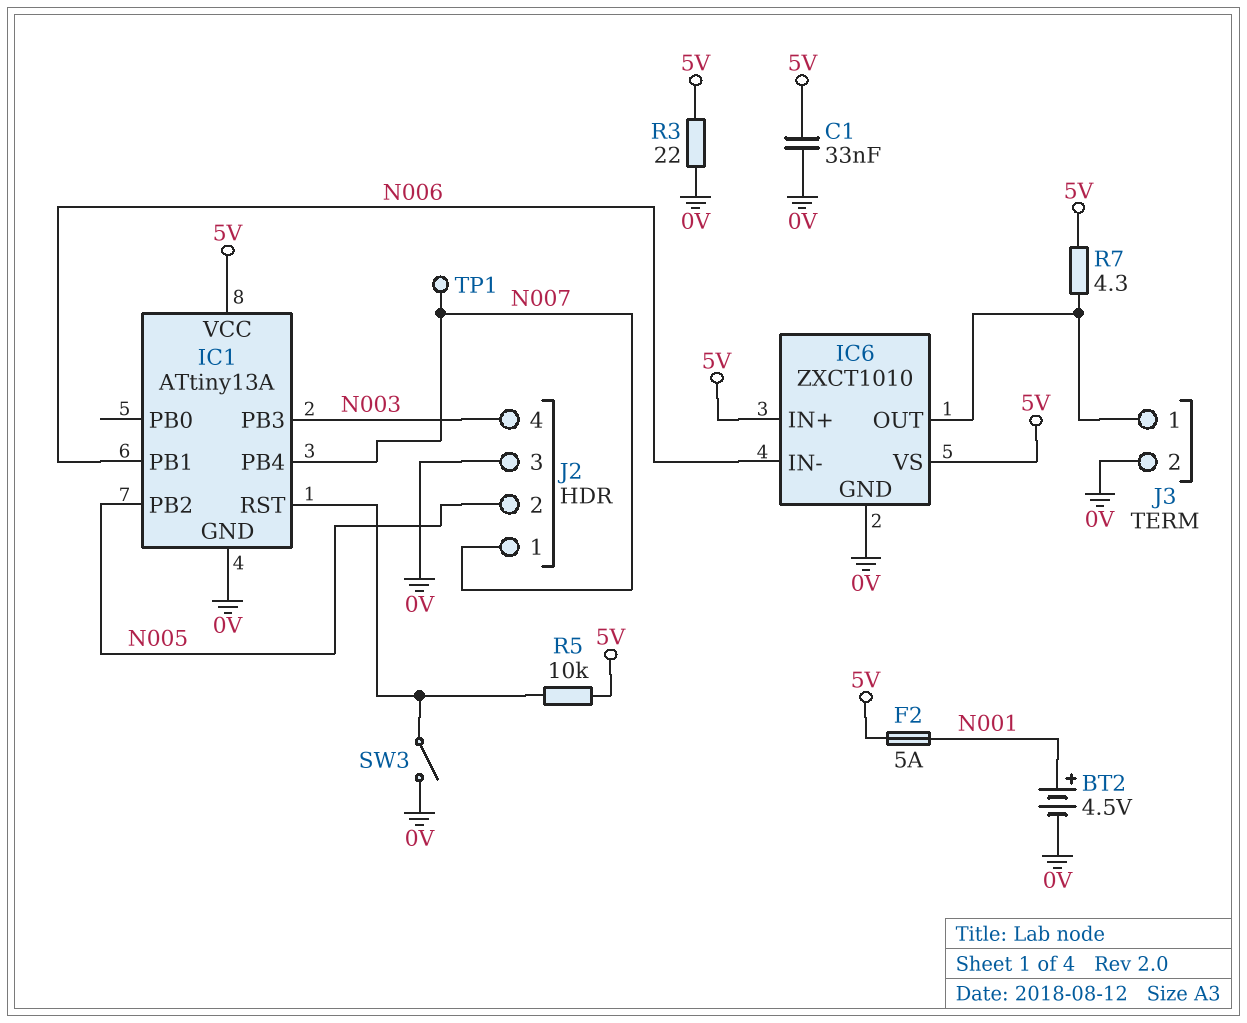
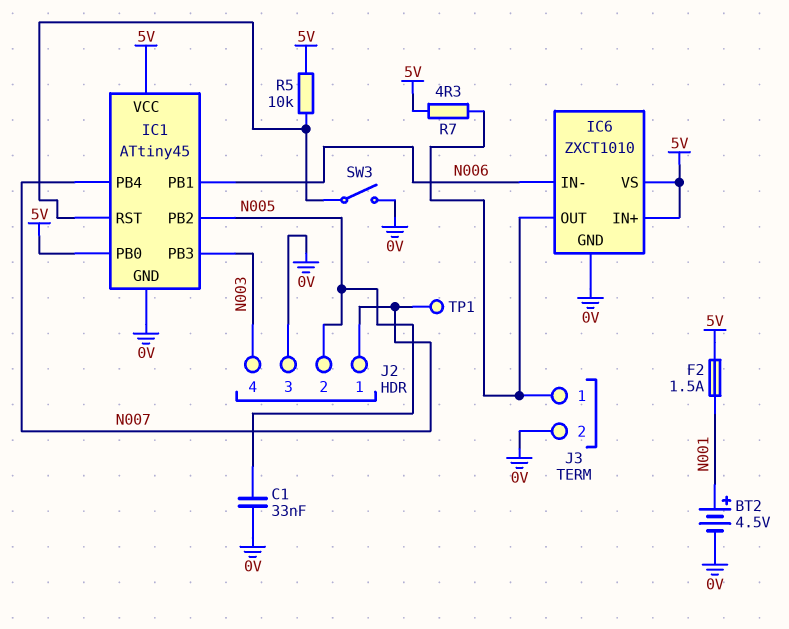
C1: 33nF (0V, 5V) -> 33nF (0V, N005)
F2: 5A (5V, N001) -> 1.5A (5V, N001)
IC1: ATtiny13A -> ATtiny45
IC1 pin PB0: none -> 5V
R3: 22 (0V, 5V) -> none

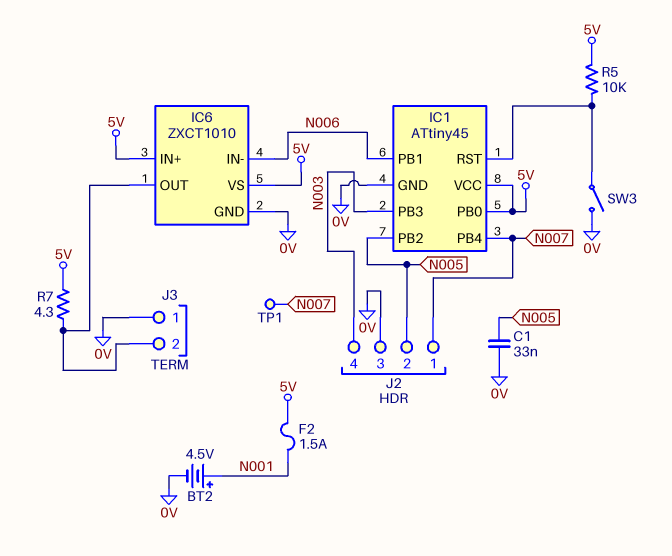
J3 pin 1: IC6/OUT -> 0V
J3 pin 2: 0V -> IC6/OUT

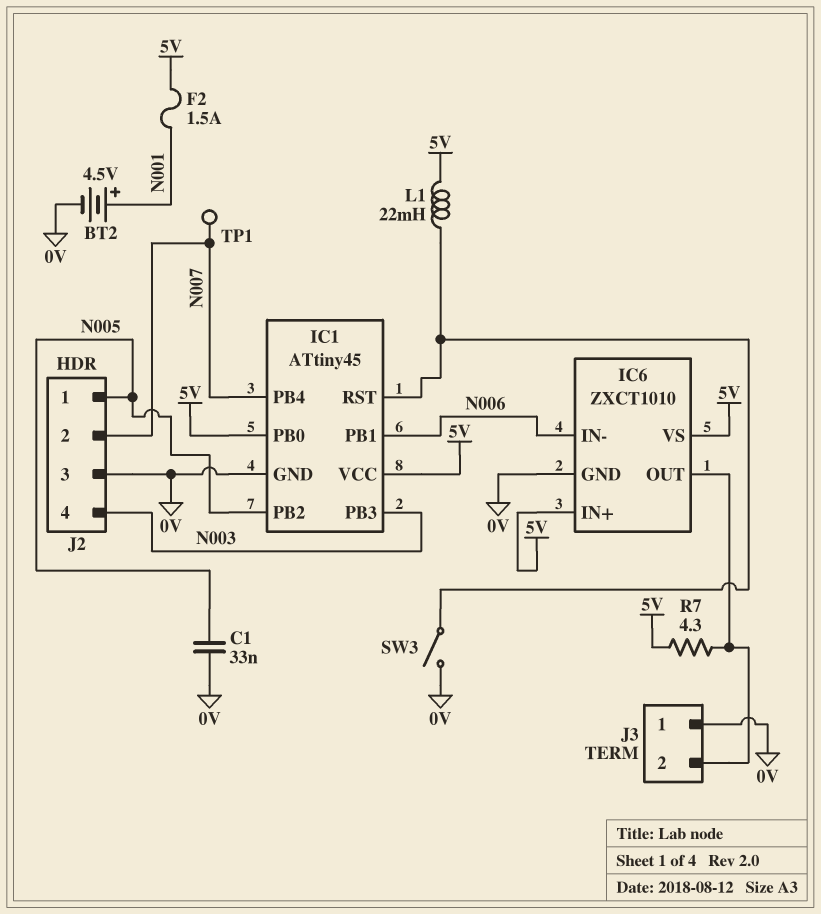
J2 pin 1: N007 -> N005
J2 pin 2: N005 -> N007
L1: none -> 22mH (5V, IC1/RST)
R5: 10k (5V, IC1/RST) -> none

